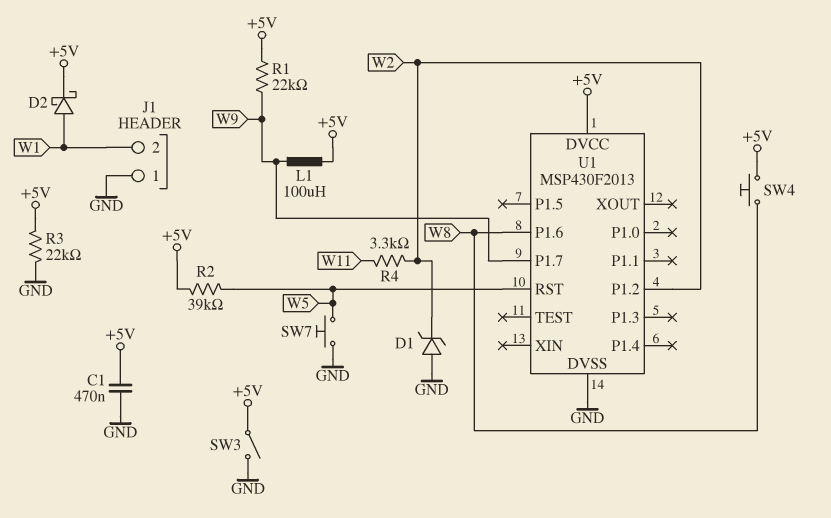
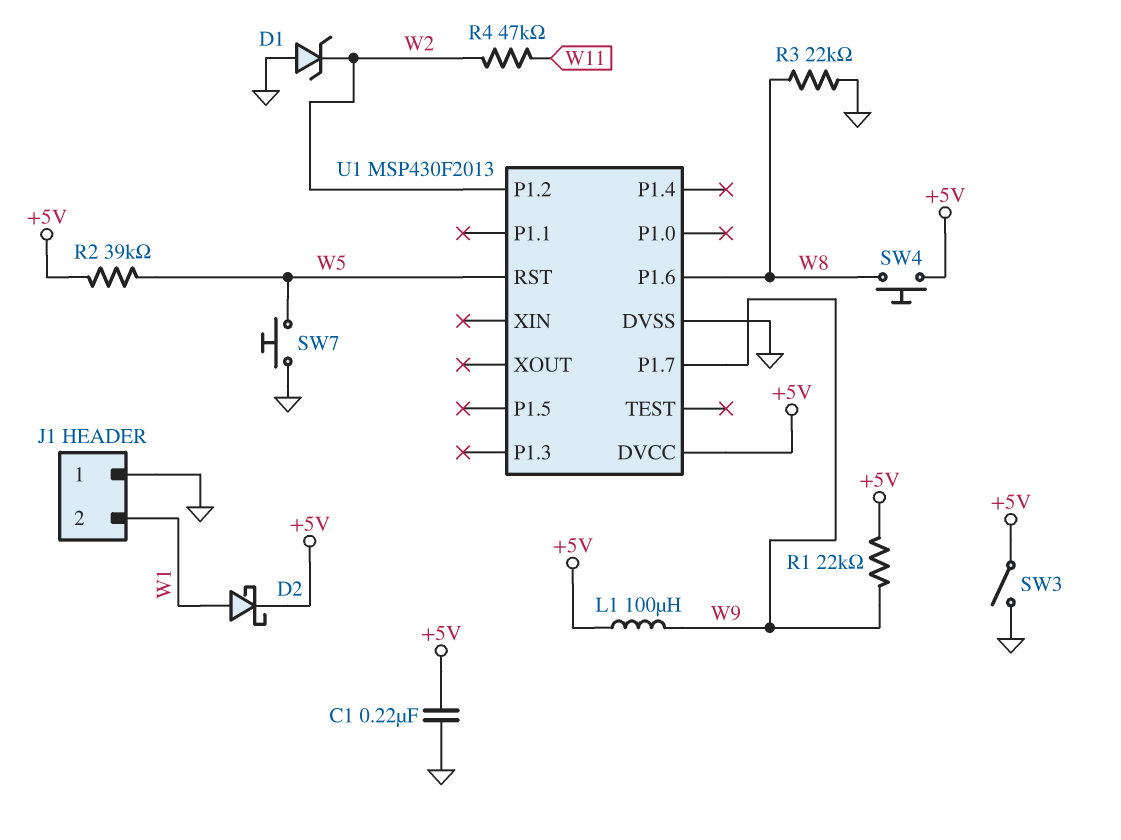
C1: 470nF (+5V, GND) -> 220nF (+5V, GND)
R3: 22k (+5V, GND) -> 22k (GND, W8)
R4: 3.3k (W2, W11) -> 47k (W2, W11)

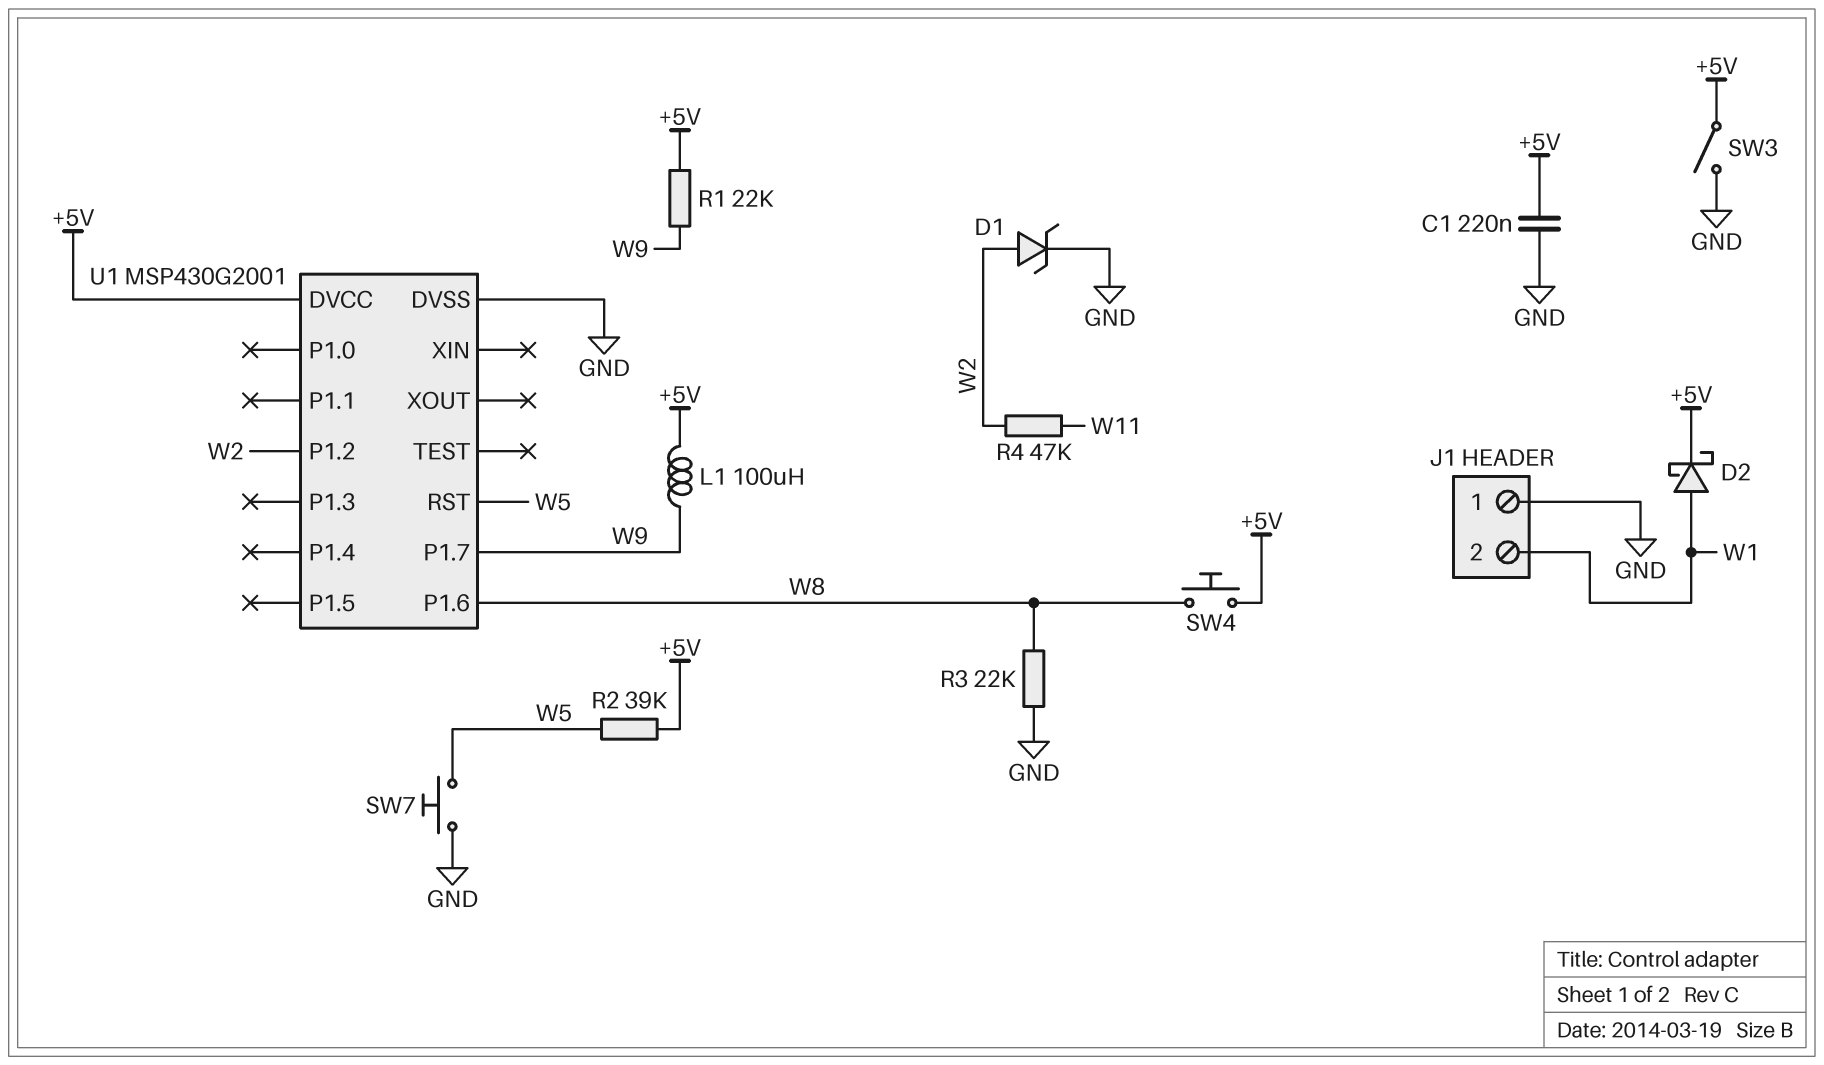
D1: zener (A GND, K W2) -> zener (A W2, K GND)
U1: MSP430F2013 -> MSP430G2001

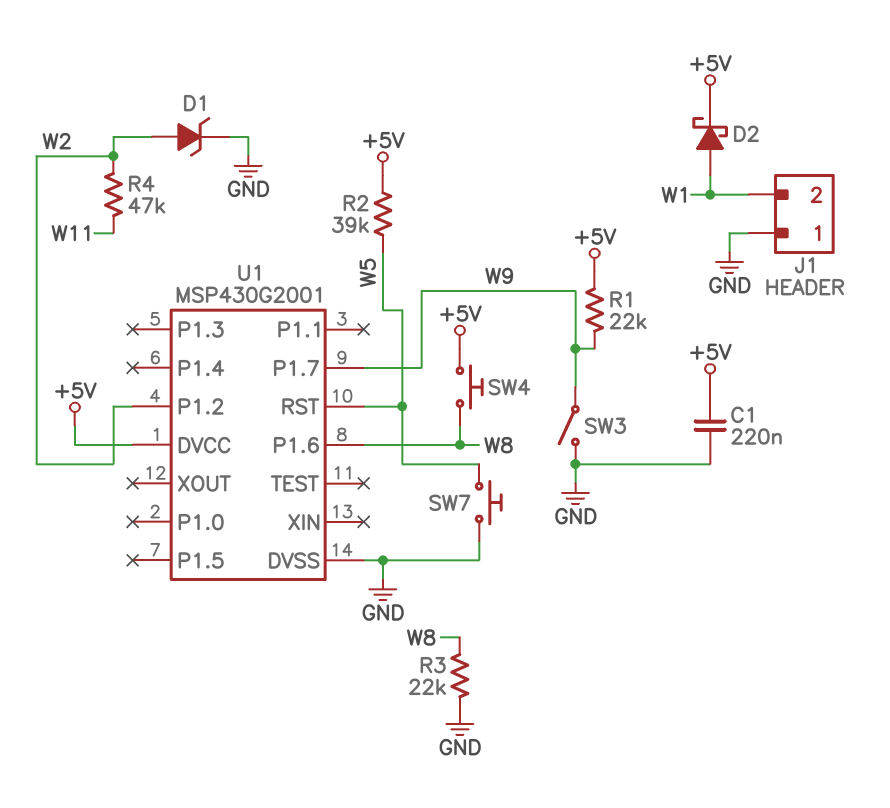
L1: 100uH (+5V, W9) -> none
SW3: switch (+5V, GND) -> switch (GND, W9)

